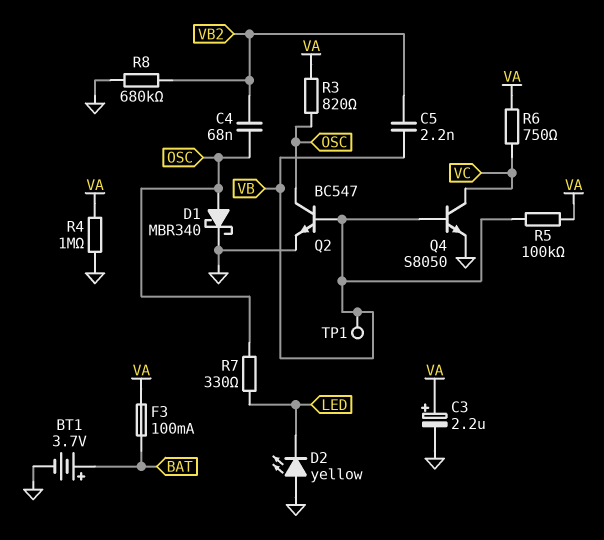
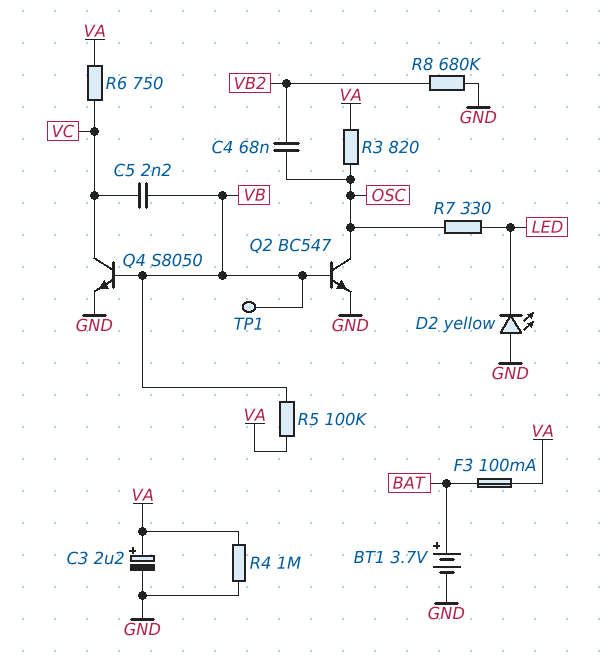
C5: 2.2nF (VB, VB2) -> 2.2nF (VB, VC)
D1: schottky MBR340 (A OSC, K GND) -> none

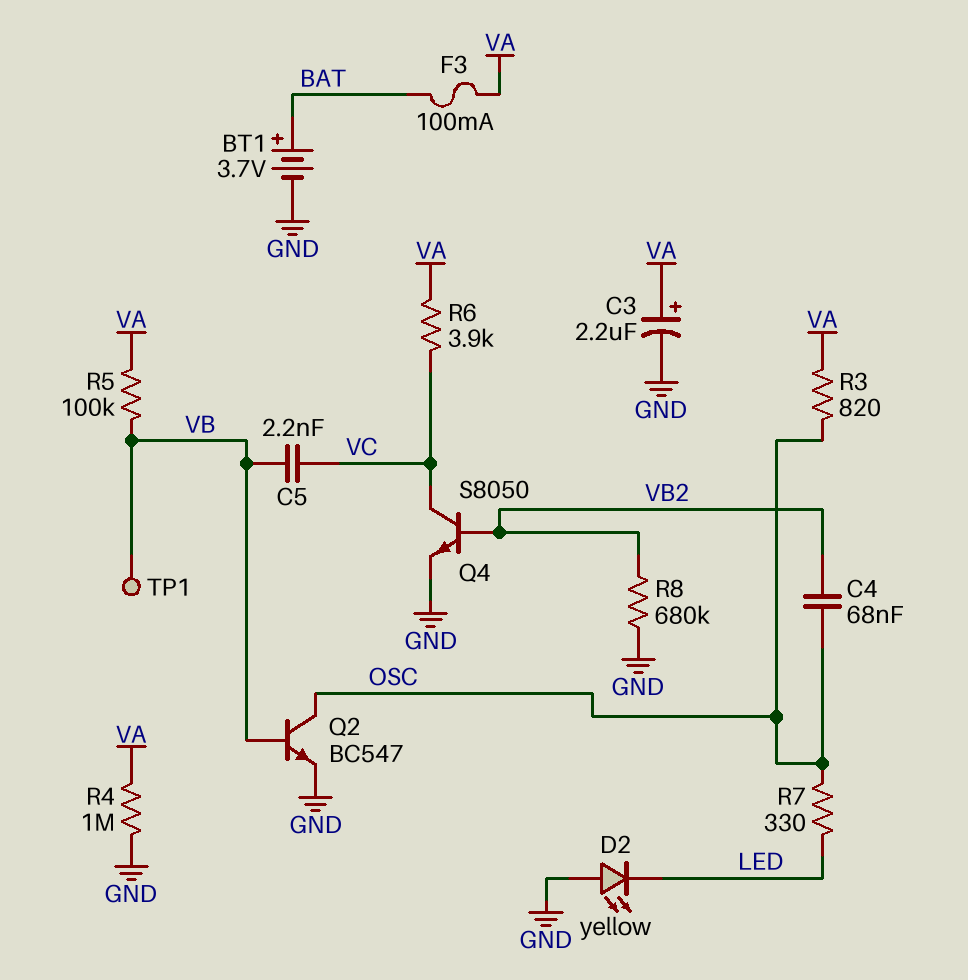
Q4: NPN S8050 (B VB, C VC, E GND) -> NPN S8050 (B VB2, C VC, E GND)
R6: 750 (VA, VC) -> 3.9k (VA, VC)

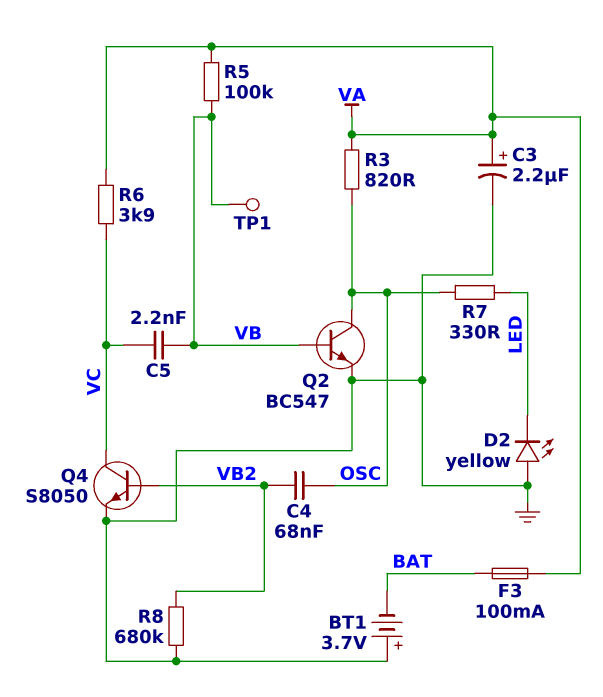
BT1: 3.7V (plus BAT, minus GND) -> 3.7V (plus GND, minus BAT)
R4: 1M (GND, VA) -> none

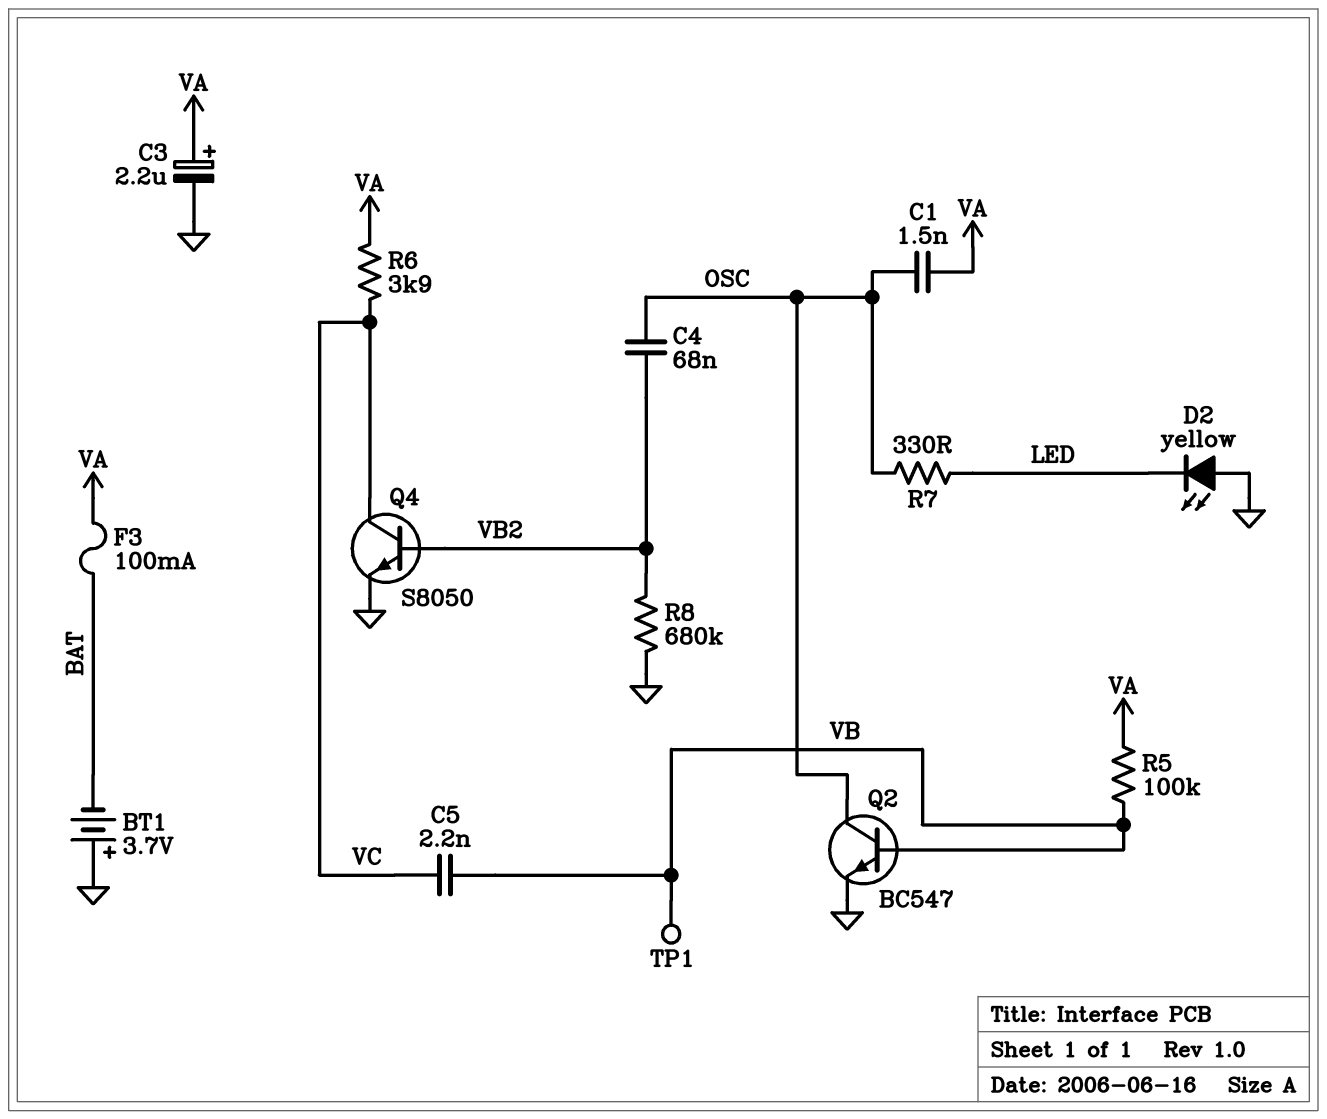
C1: none -> 1.5nF (OSC, VA)
R3: 820 (OSC, VA) -> none

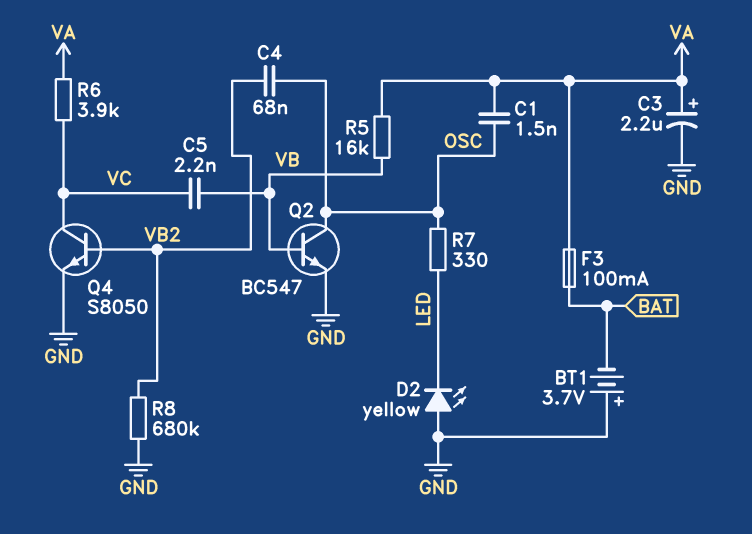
R5: 100k (VA, VB) -> 16k (VA, VB)
TP1: test point (VB) -> none

